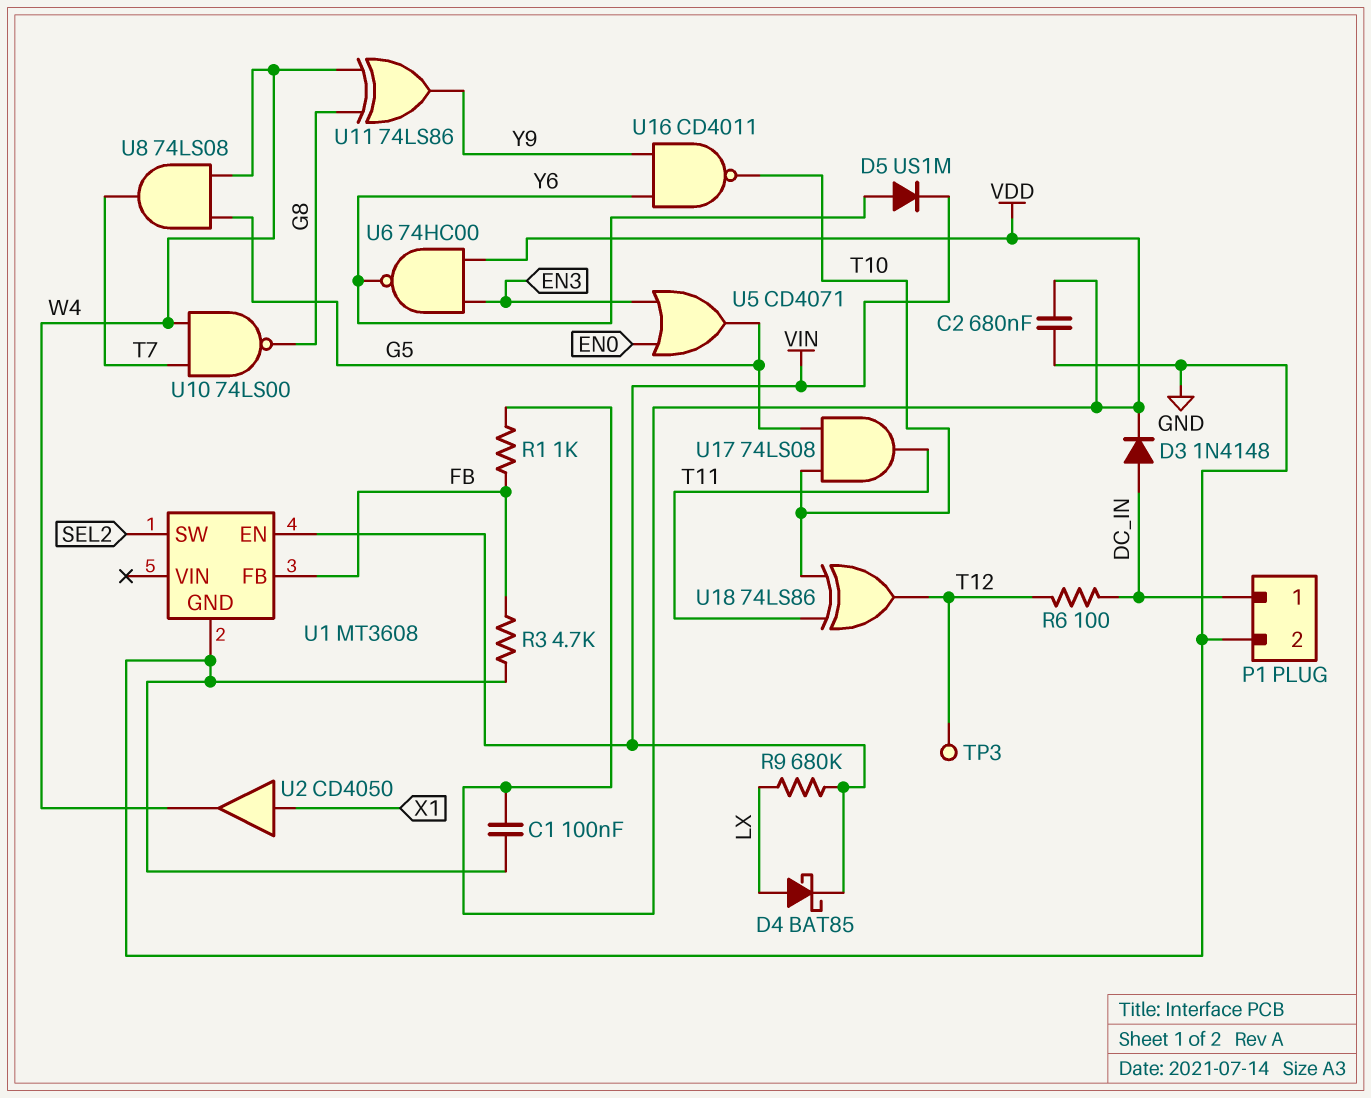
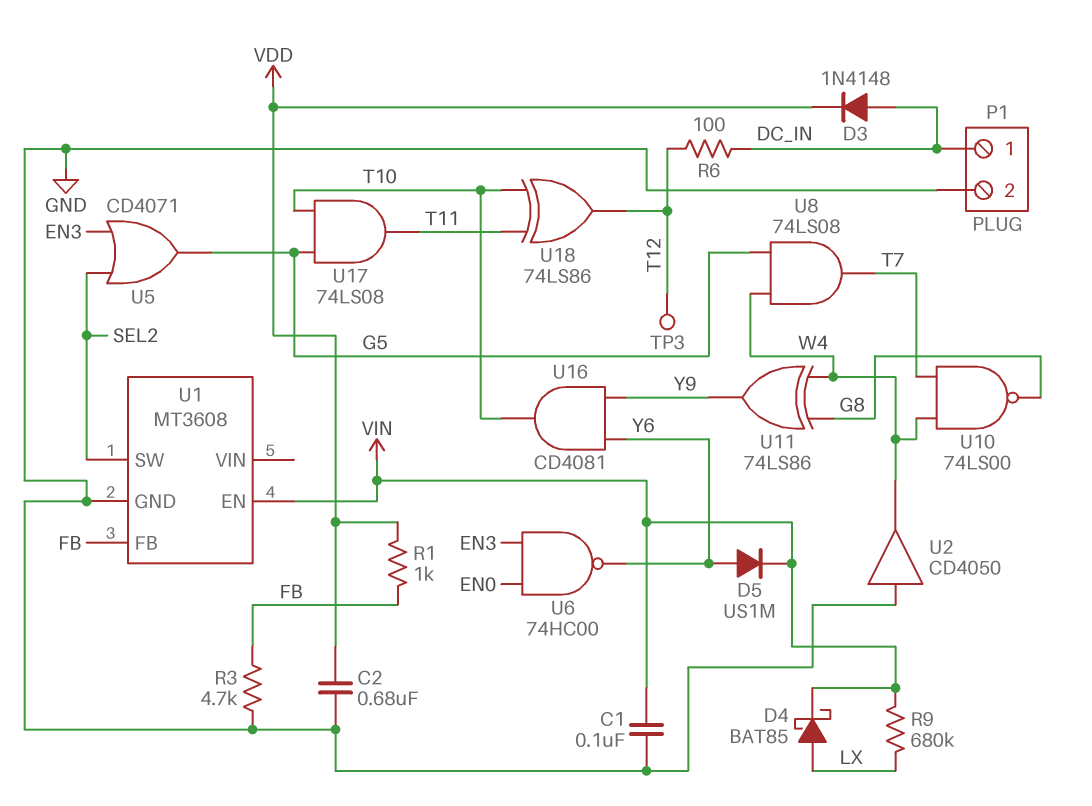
C1: 100nF (GND, VDD) -> 100nF (GND, VIN)
U2: buffer CD4050 (in X1, out W4) -> buffer CD4050 (in GND, out W4)
U5: OR CD4071 (in EN0, in EN3, out G5) -> OR CD4071 (in EN3, in SEL2, out G5)
U6: NAND 74HC00 (in EN3, in VDD, out Y6) -> NAND 74HC00 (in EN0, in EN3, out Y6)
U16: NAND CD4011 (in Y6, in Y9, out T10) -> AND CD4081 (in Y6, in Y9, out T10)

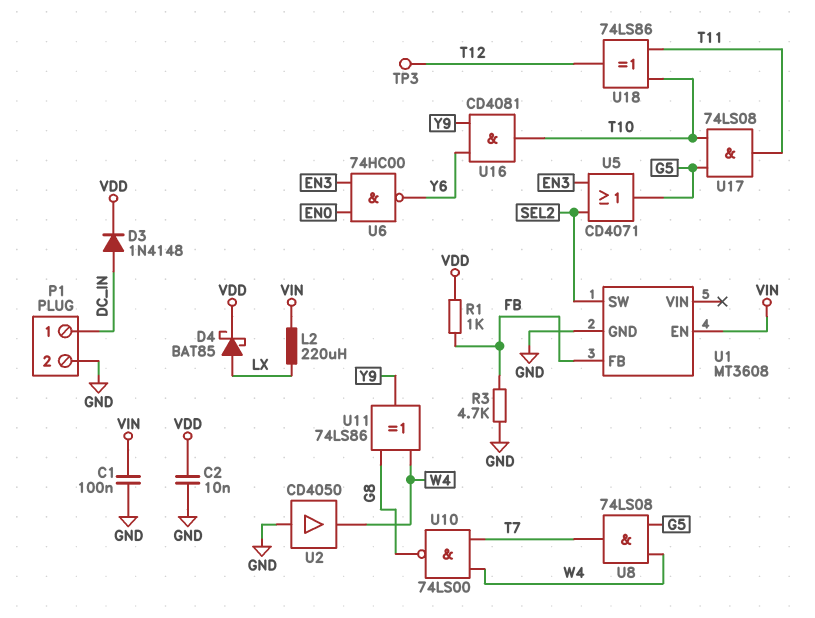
C2: 680nF (GND, VDD) -> 10nF (GND, VDD)
D4: schottky BAT85 (A LX, K VIN) -> schottky BAT85 (A LX, K VDD)
D5: diode US1M (A Y6, K VIN) -> none
L2: none -> 220uH (LX, VIN)
R6: 100 (DC_IN, T12) -> none
R9: 680k (LX, VIN) -> none

